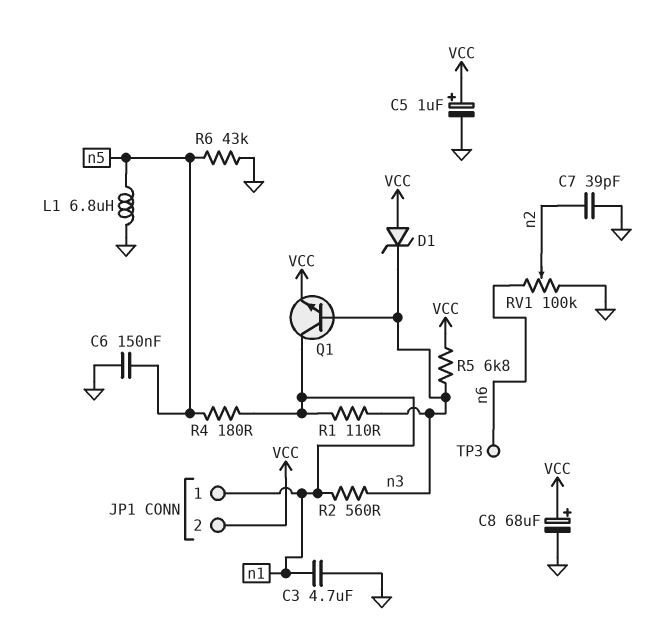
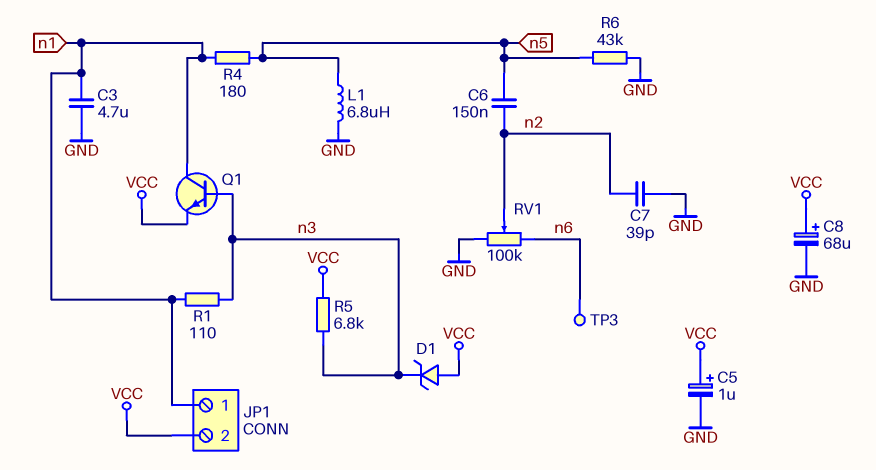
C6: 150nF (GND, n5) -> 150nF (n2, n5)
R2: 560 (n1, n3) -> none

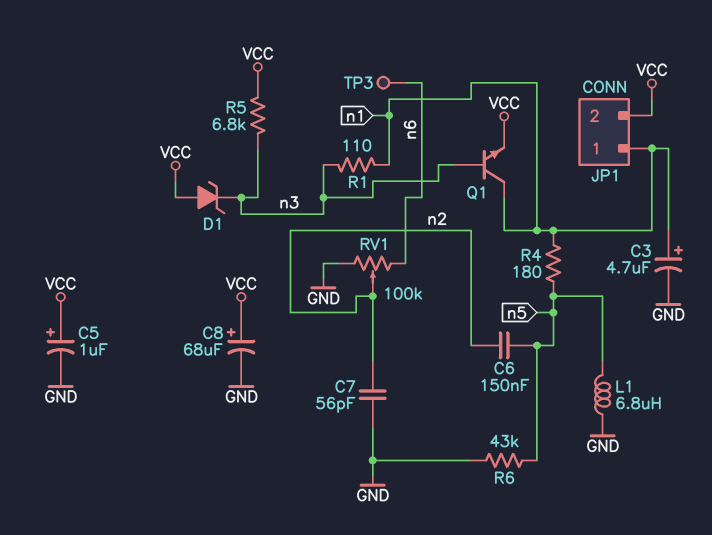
C3: 4.7uF (GND, n1) -> 4.7uF (plus n1, minus GND)
C7: 39pF (GND, n2) -> 56pF (GND, n2)

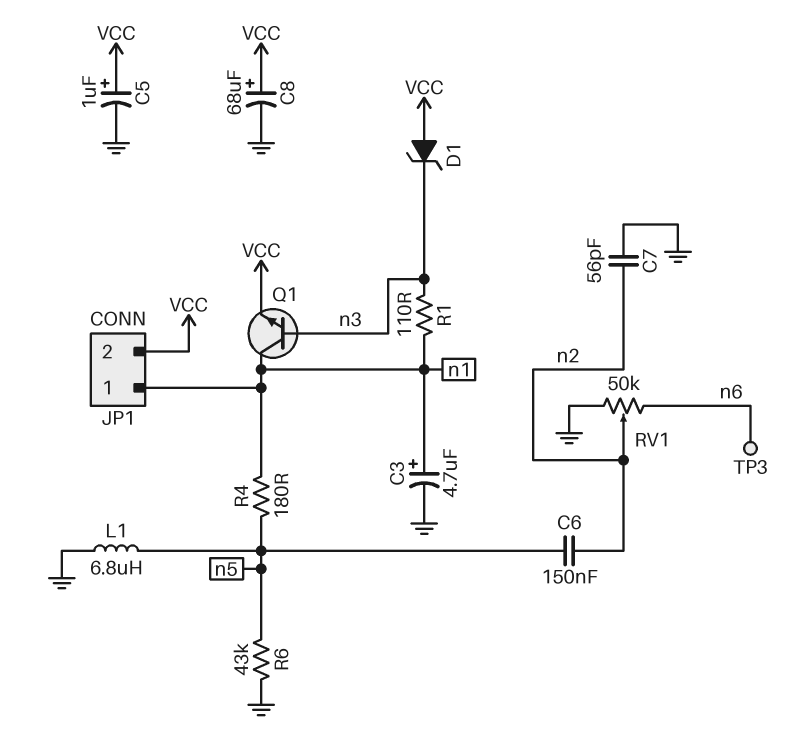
R5: 6.8k (VCC, n3) -> none
RV1: 100k (GND, n6, wiper n2) -> 50k (GND, n6, wiper n2)

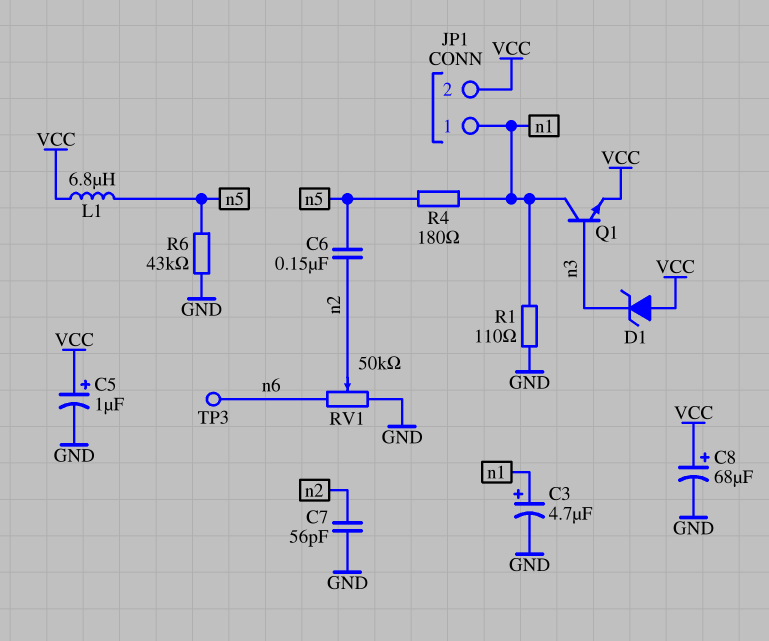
L1: 6.8uH (GND, n5) -> 6.8uH (VCC, n5)
R1: 110 (n1, n3) -> 110 (GND, n1)

